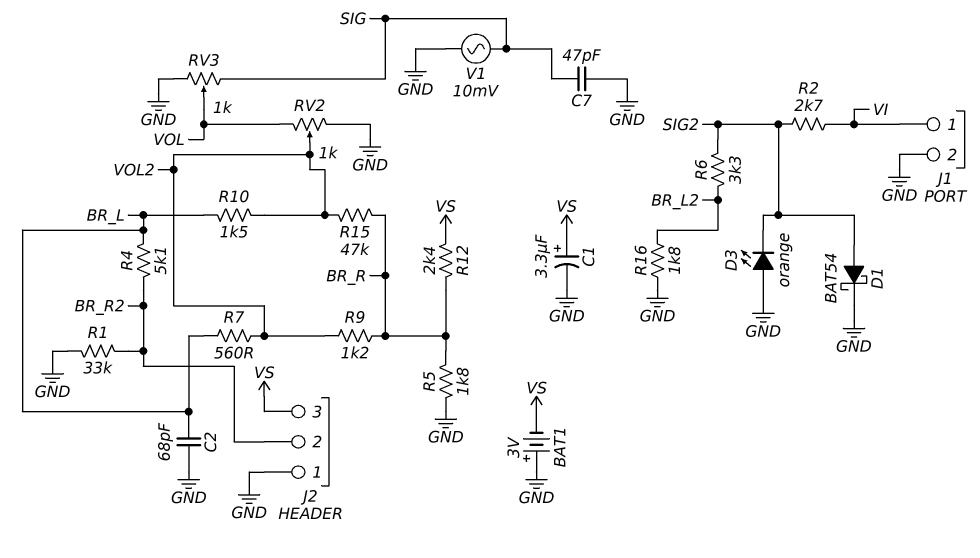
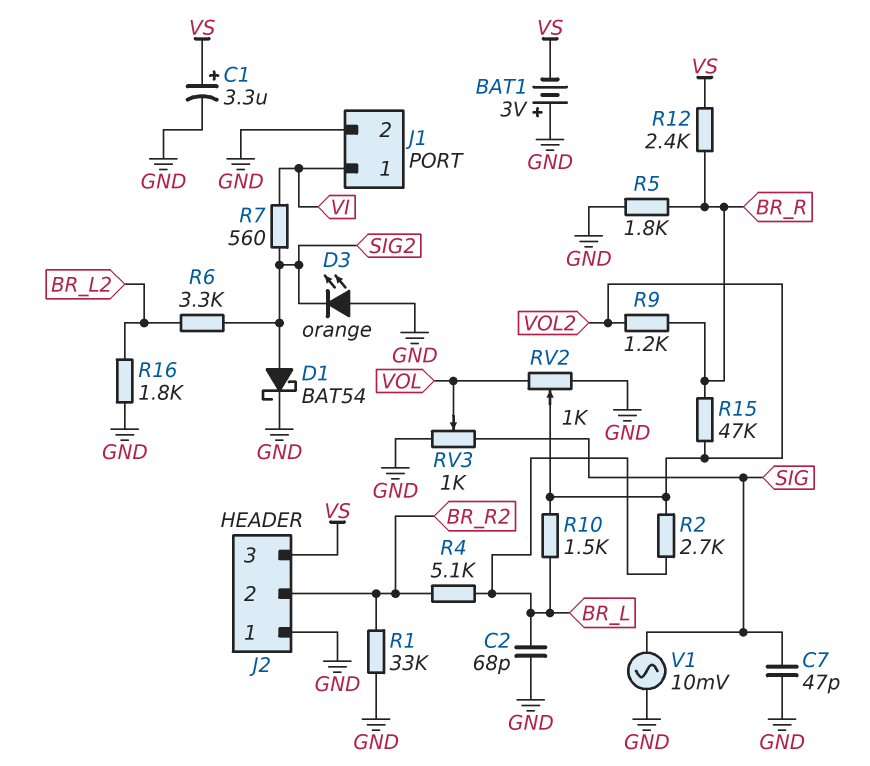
R2: 2.7k (SIG2, VI) -> 2.7k (BR_L, VOL2)
R7: 560 (BR_L, VOL2) -> 560 (SIG2, VI)

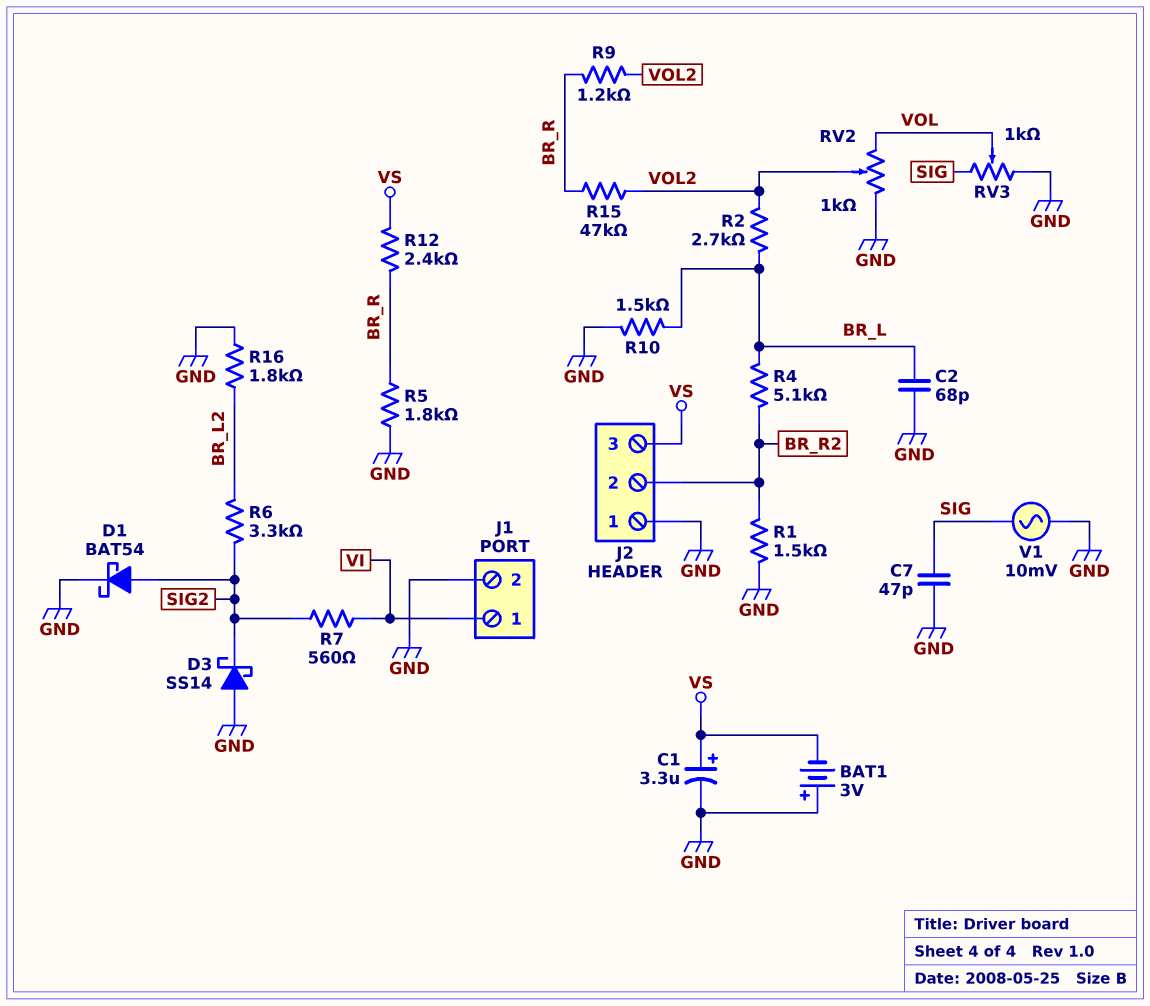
D3: LED orange (A GND, K SIG2) -> schottky SS14 (A GND, K SIG2)
R1: 33k (BR_R2, GND) -> 1.5k (BR_R2, GND)
R10: 1.5k (BR_L, VOL2) -> 1.5k (BR_L, GND)

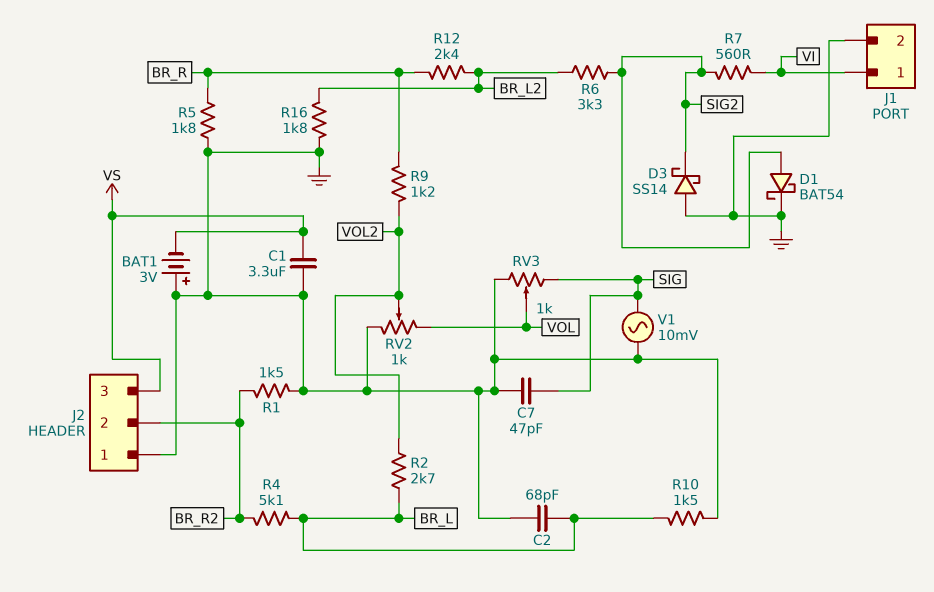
C1: 3.3uF (plus VS, minus GND) -> 3.3uF (GND, VS)
R12: 2.4k (BR_R, VS) -> 2.4k (BR_L2, BR_R)
R15: 47k (BR_R, VOL2) -> none

